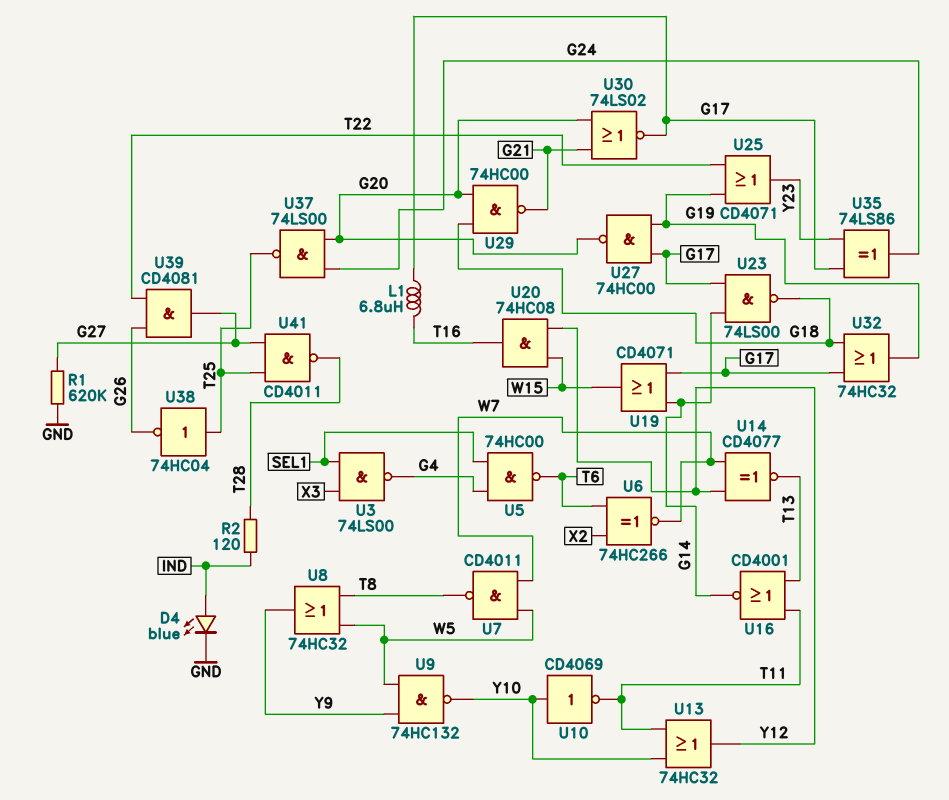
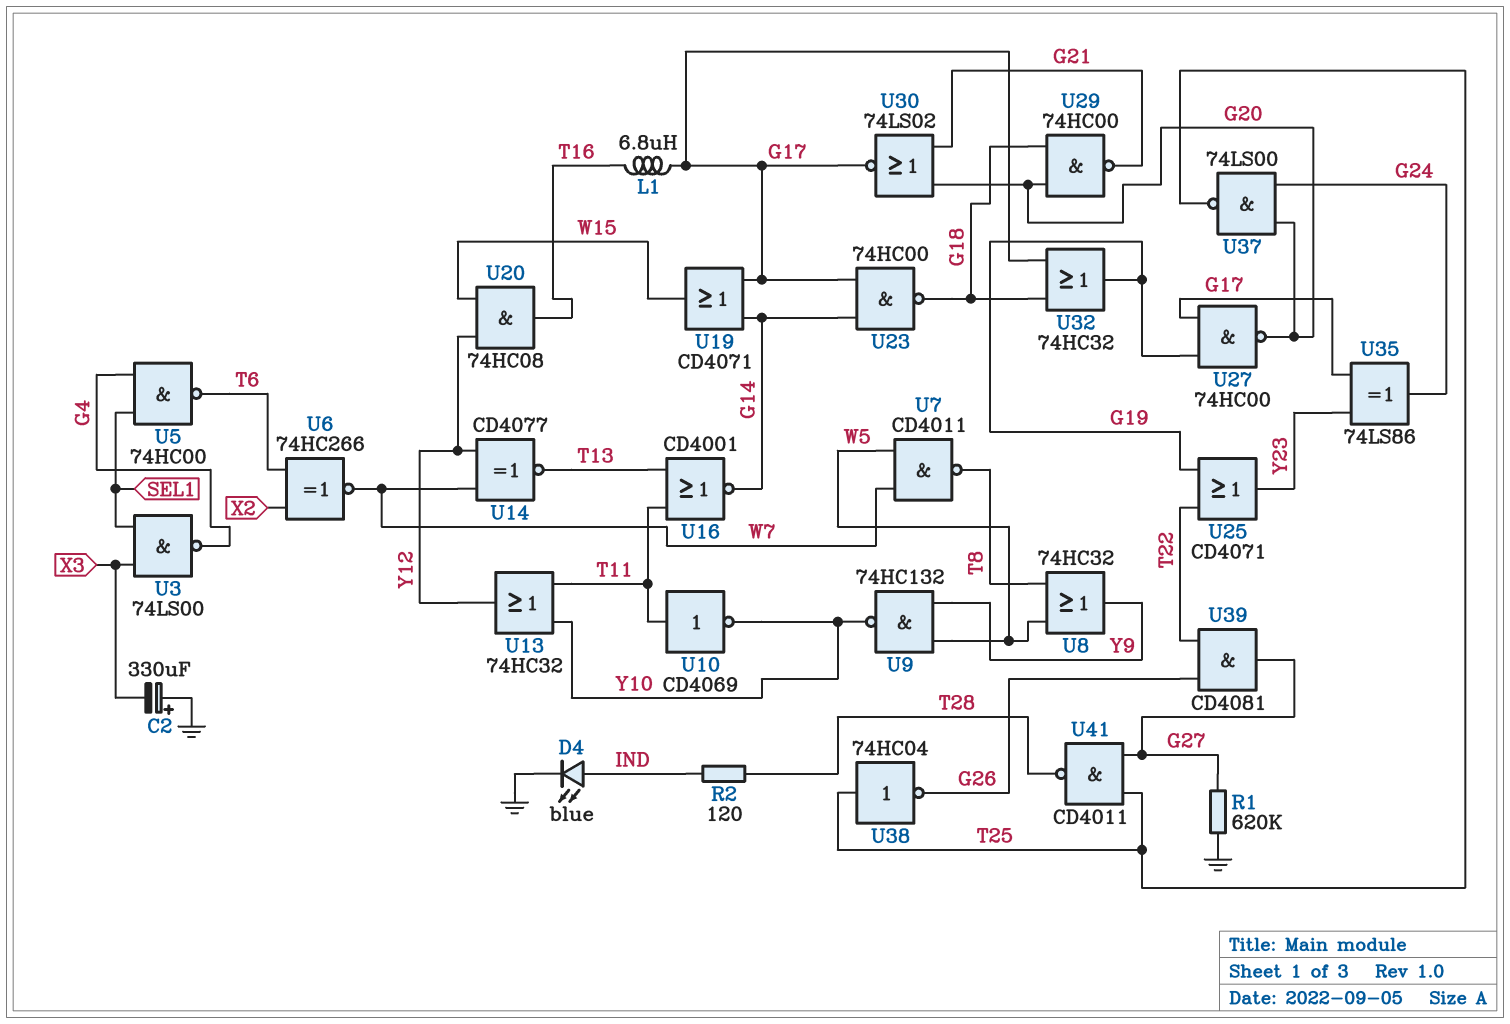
C2: none -> 330uF (plus GND, minus X3)
U10: NOT CD4069 (in Y10, out T11) -> NOT CD4069 (in T11, out Y10)
U23: NAND 74LS00 (in G14, in G17, out G18) -> NAND 74HC00 (in G14, in G17, out G18)

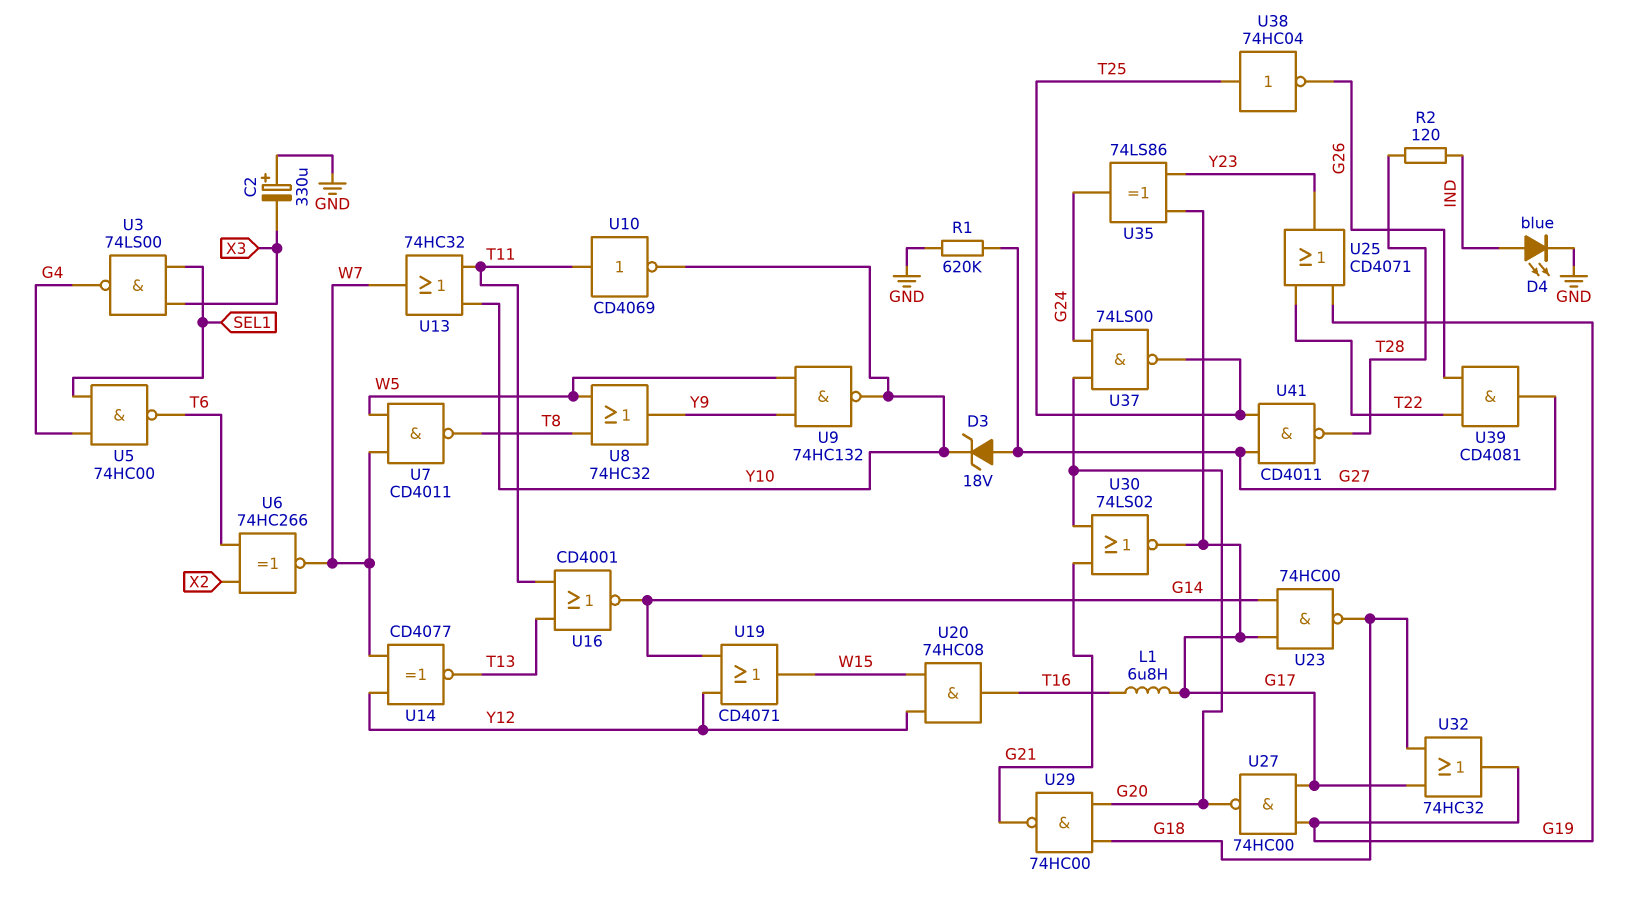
D3: none -> zener 18V (A G27, K Y10)
U13: OR 74HC32 (in T11, in Y10, out Y12) -> OR 74HC32 (in T11, in Y10, out W7)
U19: OR CD4071 (in G14, in G17, out W15) -> OR CD4071 (in G14, in Y12, out W15)

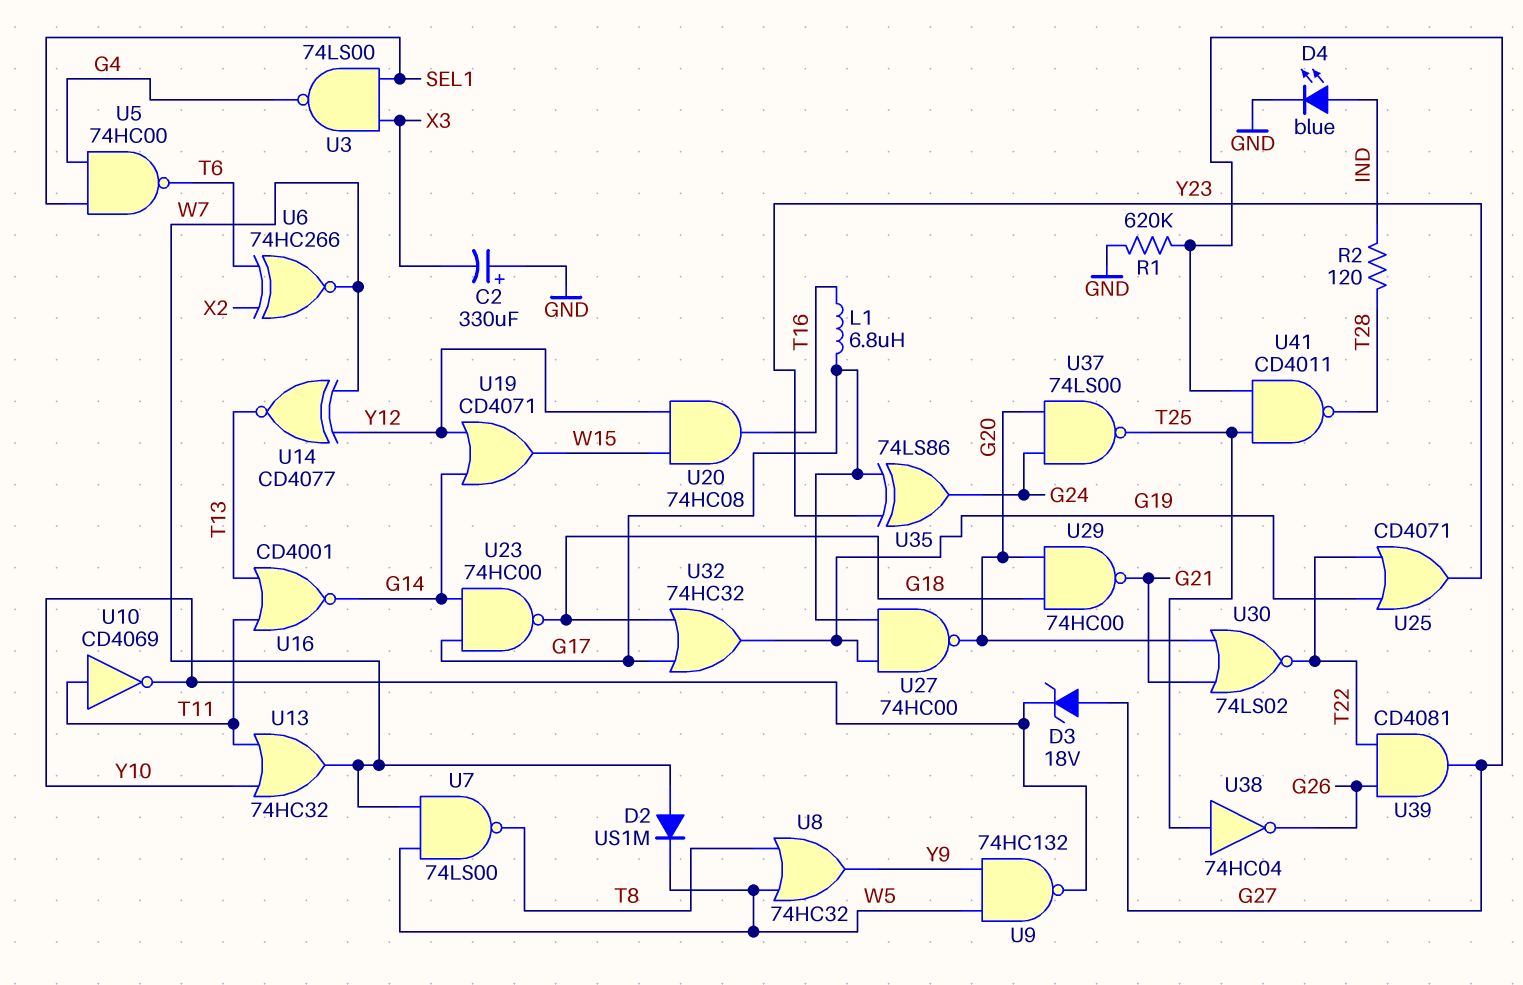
D2: none -> diode US1M (A W7, K W5)
U7: NAND CD4011 (in W5, in W7, out T8) -> NAND 74LS00 (in W5, in W7, out T8)
U30: NOR 74LS02 (in G20, in G21, out G17) -> NOR 74LS02 (in G20, in G21, out T22)

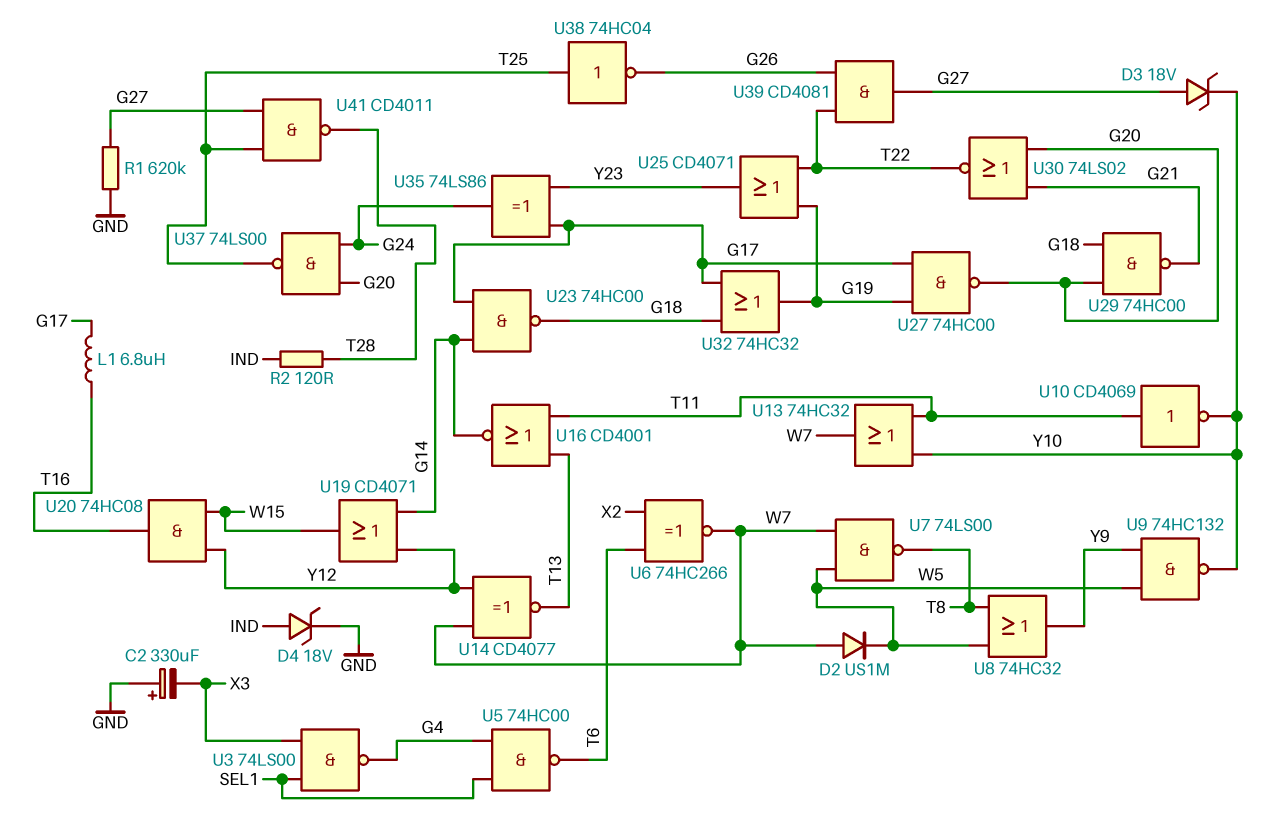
D4: LED blue (A IND, K GND) -> zener 18V (A IND, K GND)

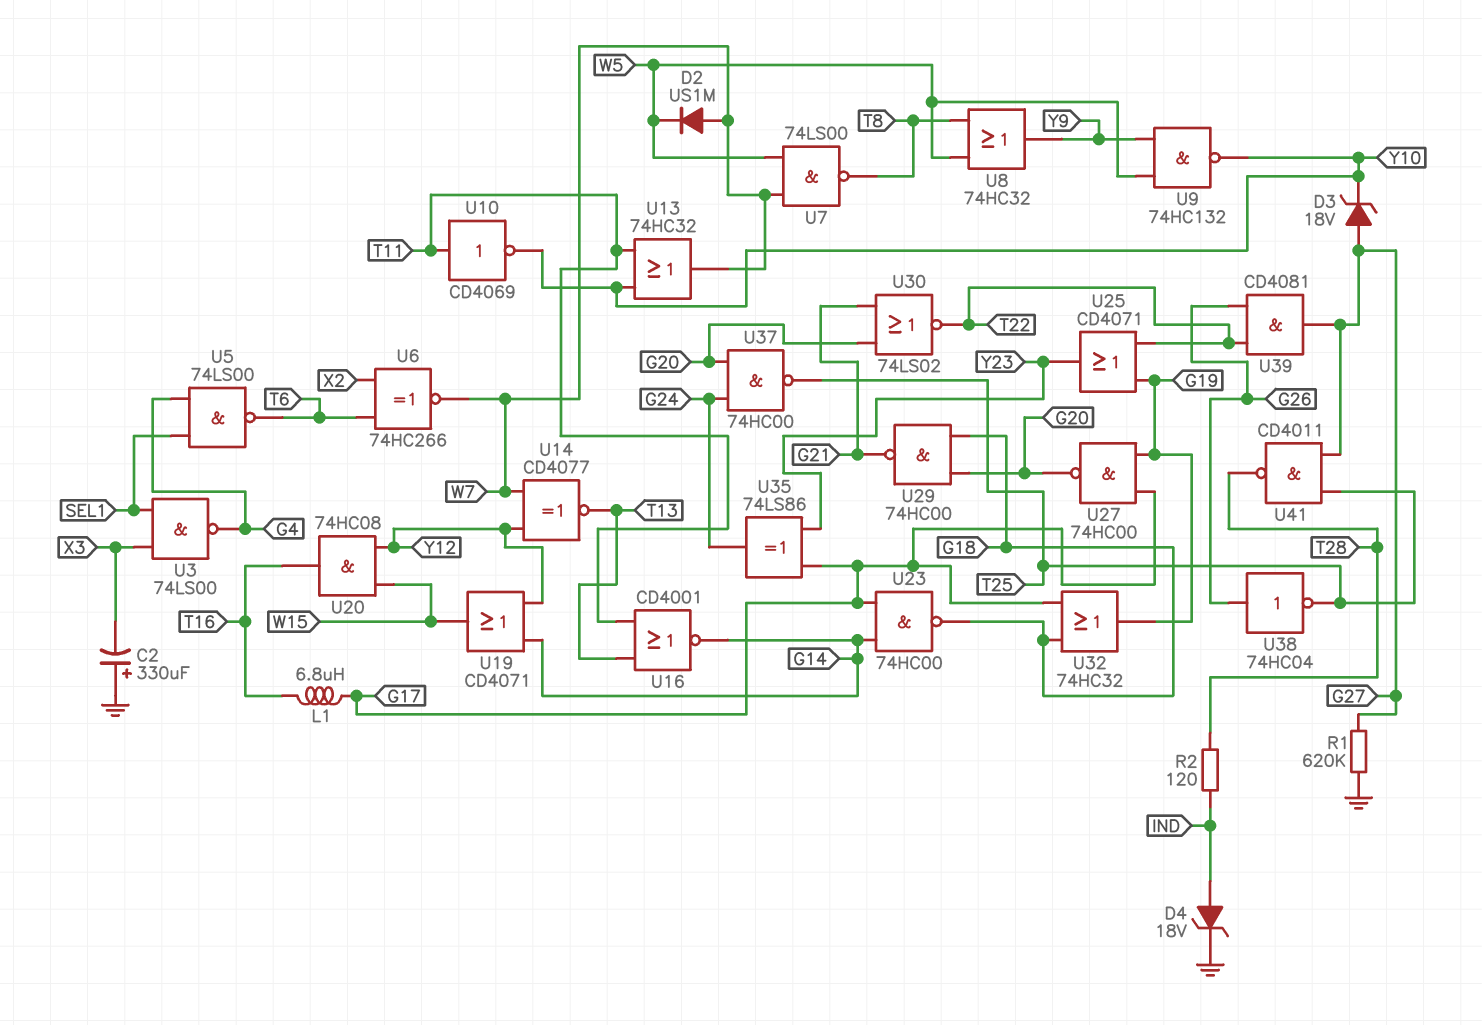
U5: NAND 74HC00 (in G4, in SEL1, out T6) -> NAND 74LS00 (in G4, in SEL1, out T6)
U37: NAND 74LS00 (in G20, in G24, out T25) -> NAND 74HC00 (in G20, in G24, out T25)
U38: NOT 74HC04 (in T25, out G26) -> NOT 74HC04 (in G26, out T25)

